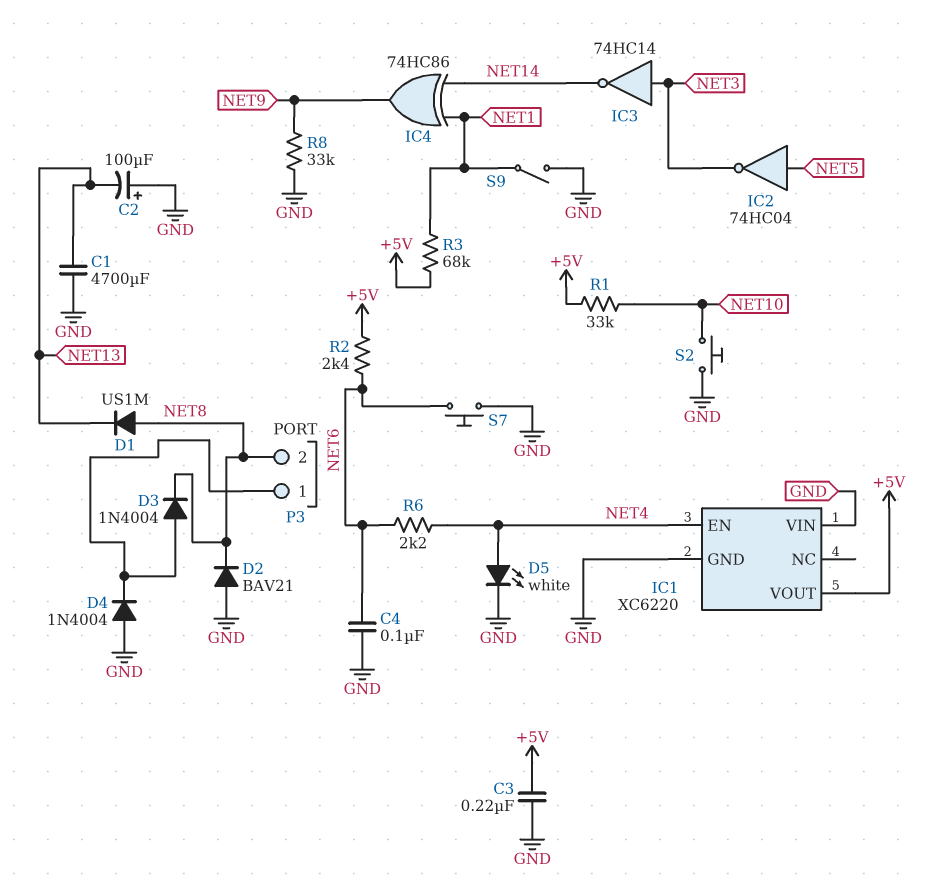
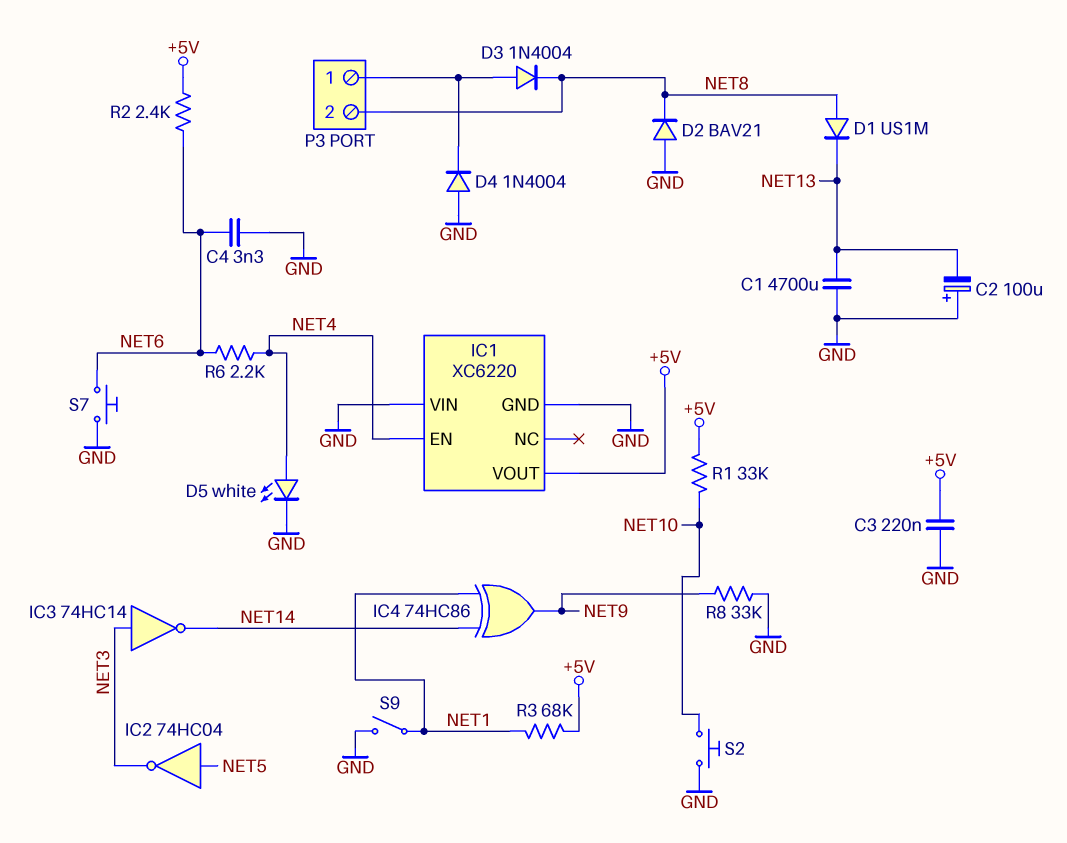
C4: 100nF (GND, NET6) -> 3.3nF (GND, NET6)

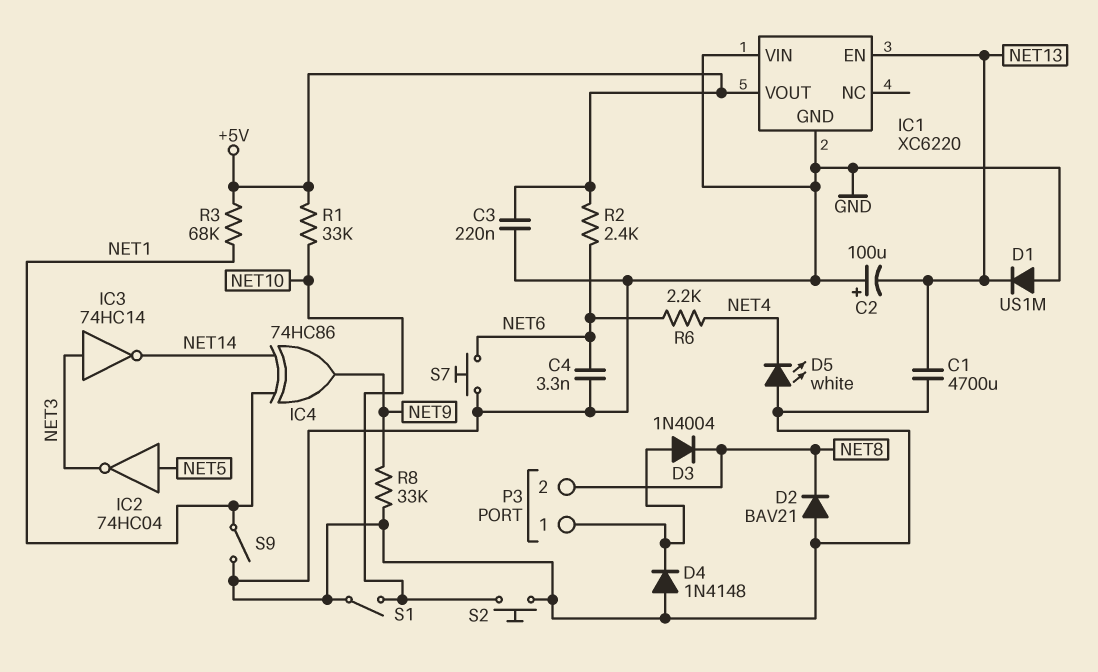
D1: diode US1M (A NET8, K NET13) -> diode US1M (A GND, K NET13)
D4: diode 1N4004 (A GND, K P3/1) -> diode 1N4148 (A GND, K P3/1)
D5: LED white (A NET4, K GND) -> LED white (A GND, K NET4)
IC1 pin EN: NET4 -> NET13
S1: none -> switch (GND, NET10)

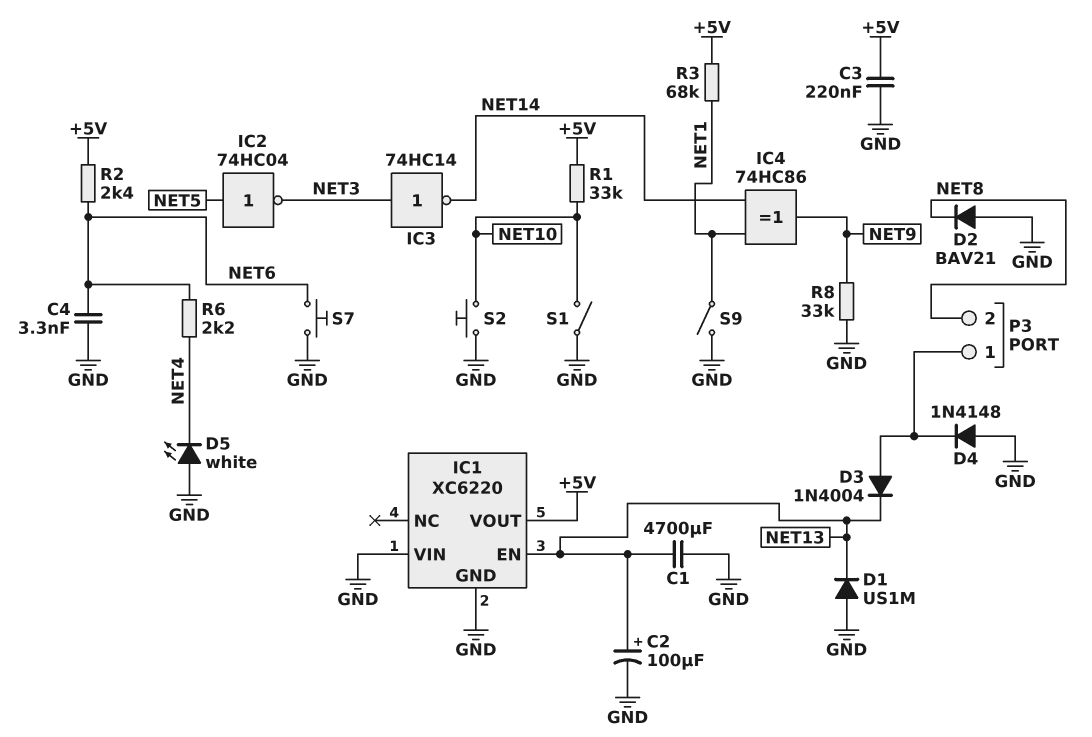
C2: 100uF (plus GND, minus NET13) -> 100uF (plus NET13, minus GND)
D3: diode 1N4004 (A P3/1, K NET8) -> diode 1N4004 (A P3/1, K NET13)

